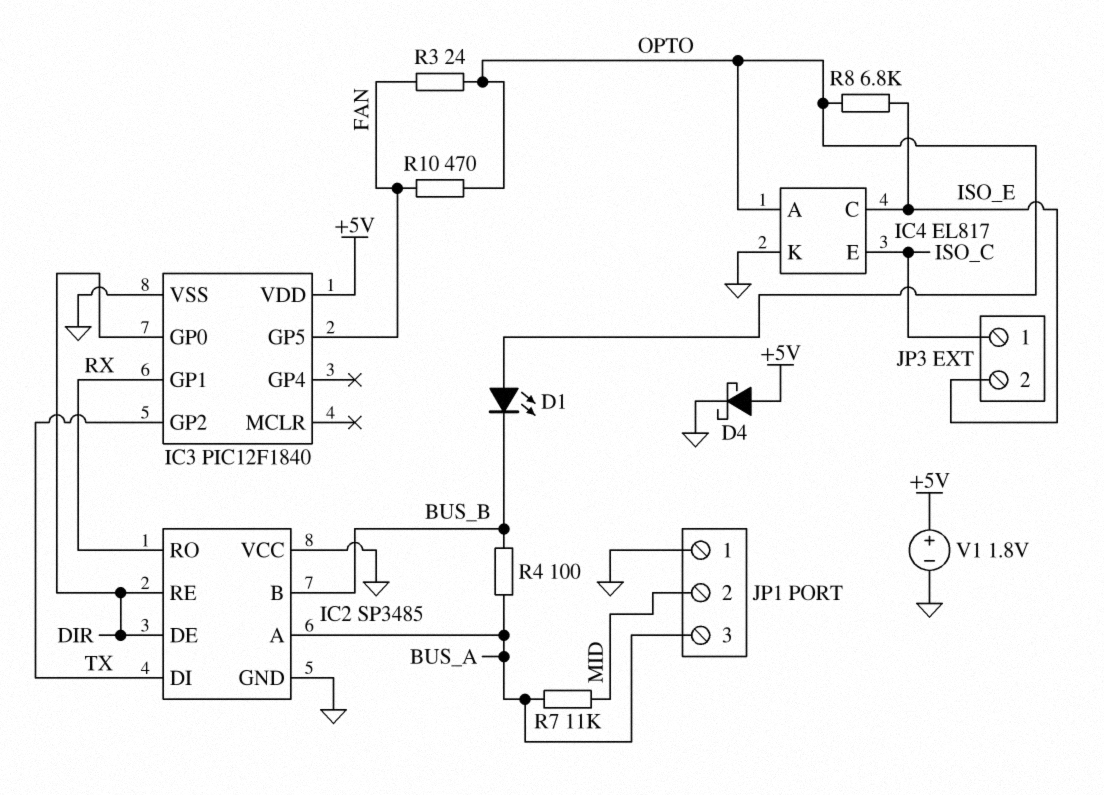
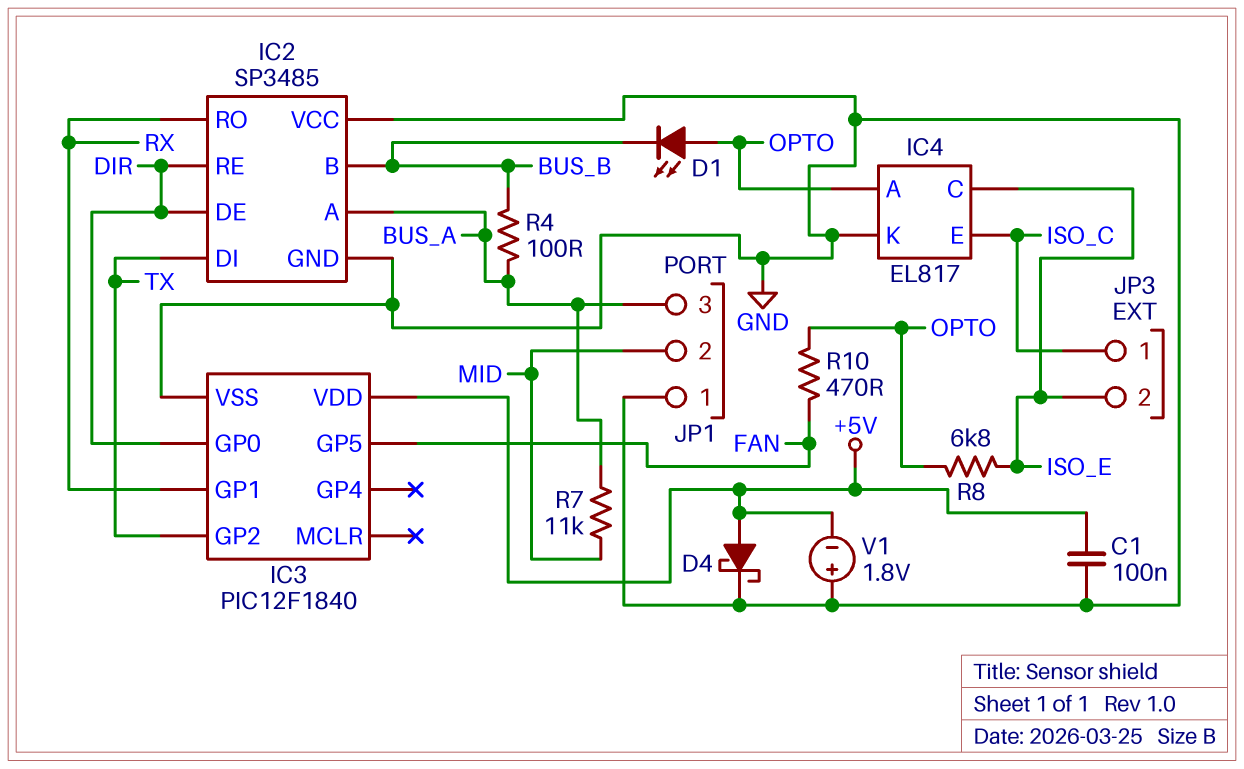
C1: none -> 100nF (+5V, GND)
R3: 24 (FAN, OPTO) -> none
V1: 1.8V (plus +5V, minus GND) -> 1.8V (plus GND, minus +5V)

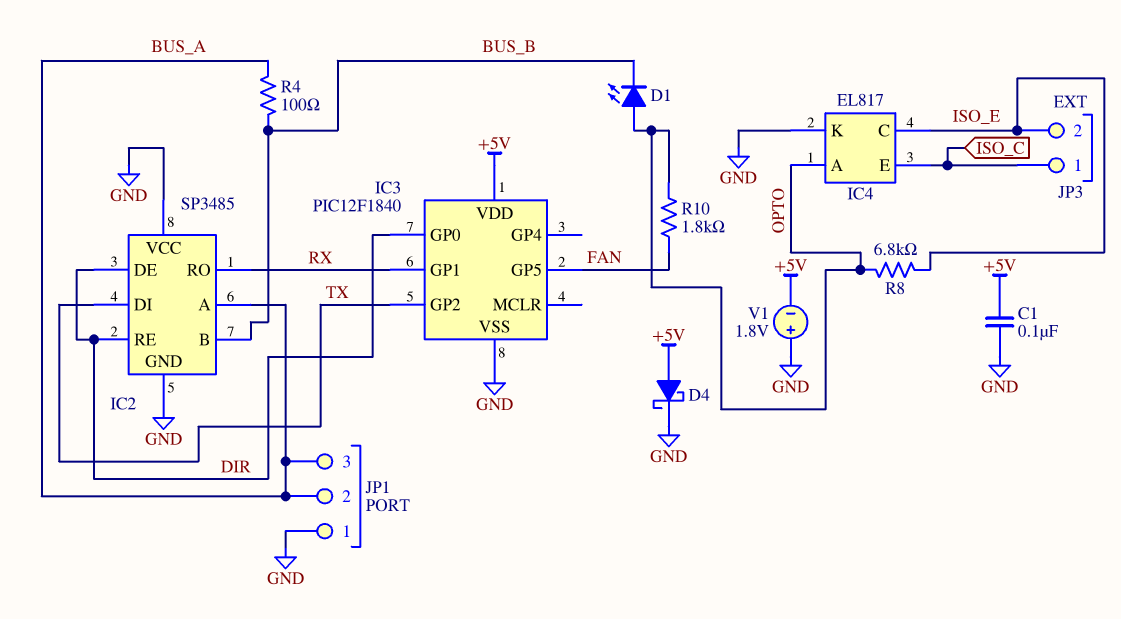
JP1 pin 2: MID -> BUS_A
R7: 11k (BUS_A, MID) -> none
R10: 470 (FAN, OPTO) -> 1.8k (FAN, OPTO)

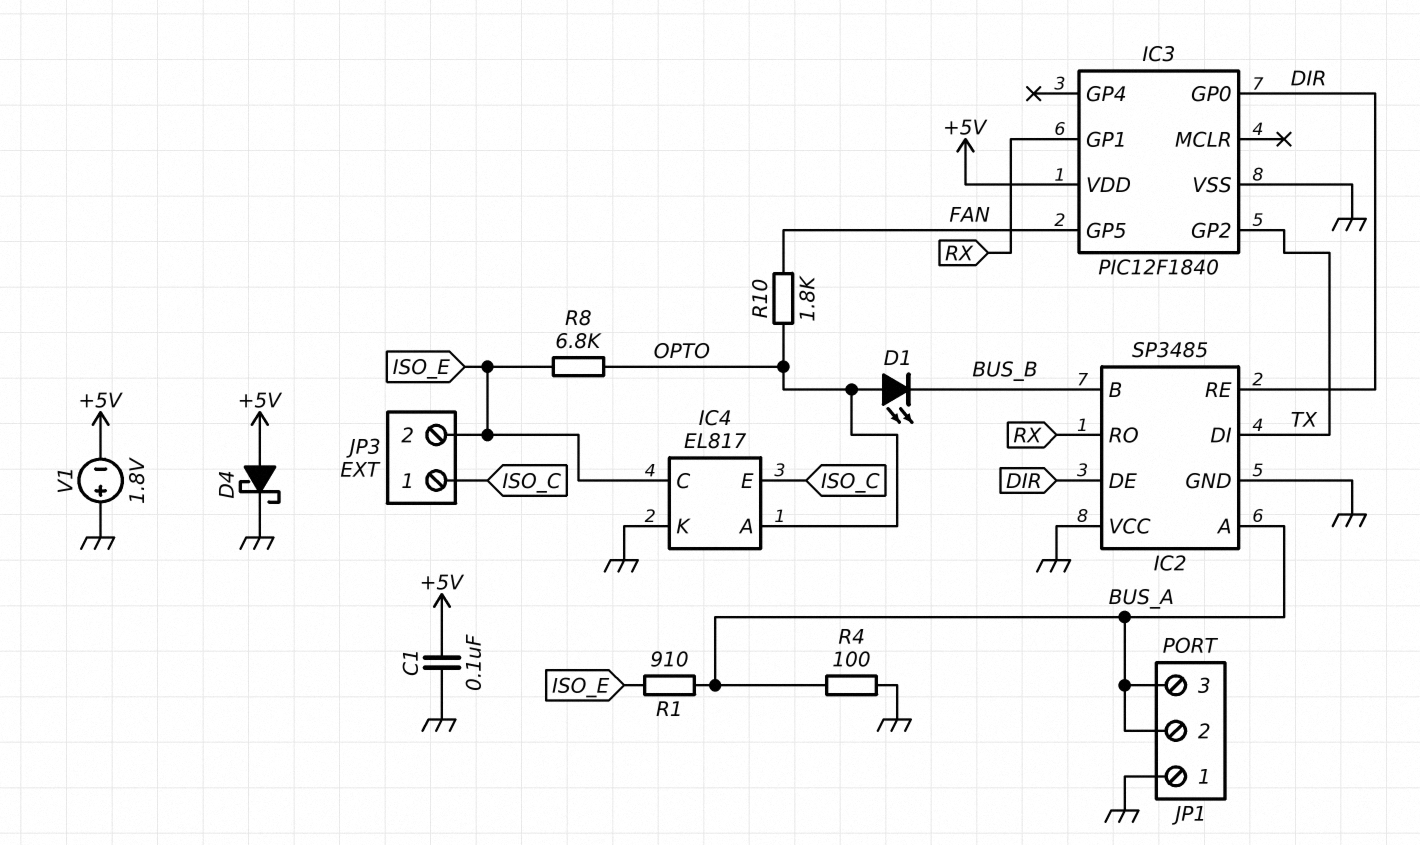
R1: none -> 910 (BUS_A, ISO_E)
R4: 100 (BUS_A, BUS_B) -> 100 (BUS_A, GND)

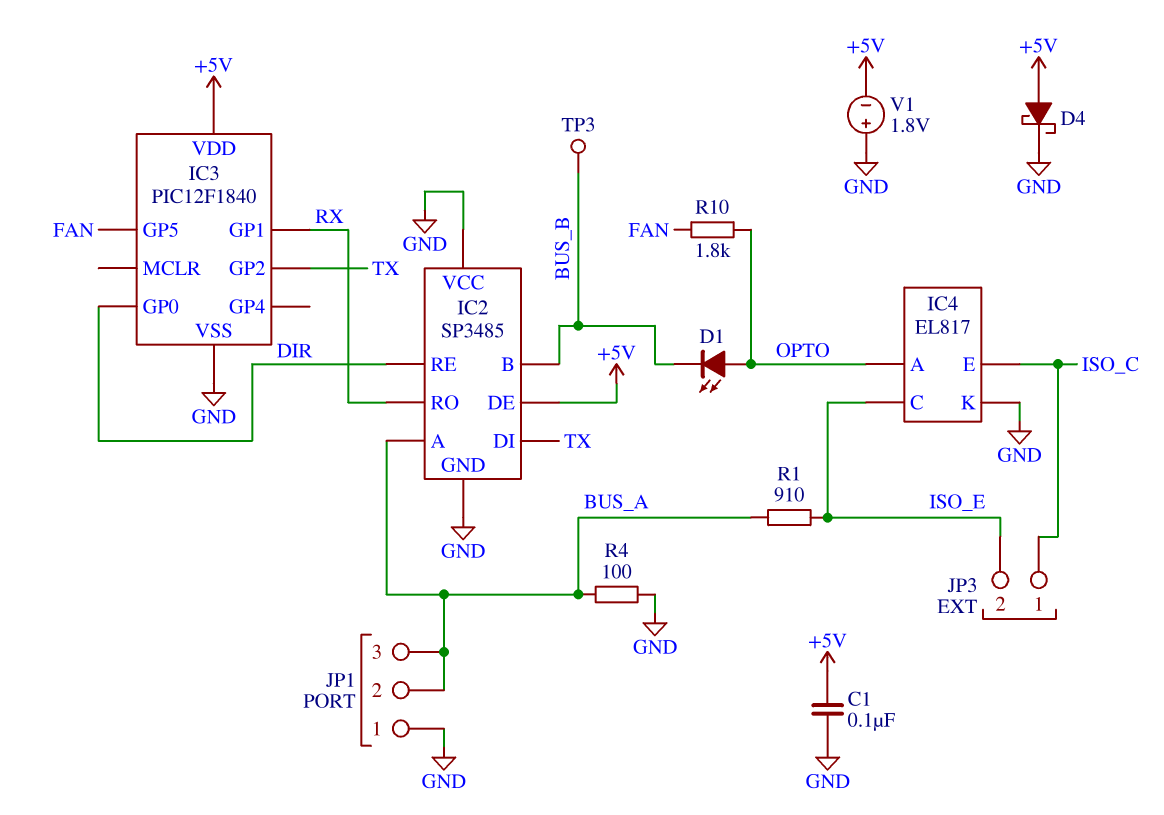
IC2 pin DE: DIR -> +5V
R8: 6.8k (ISO_E, OPTO) -> none
TP3: none -> test point (BUS_B)

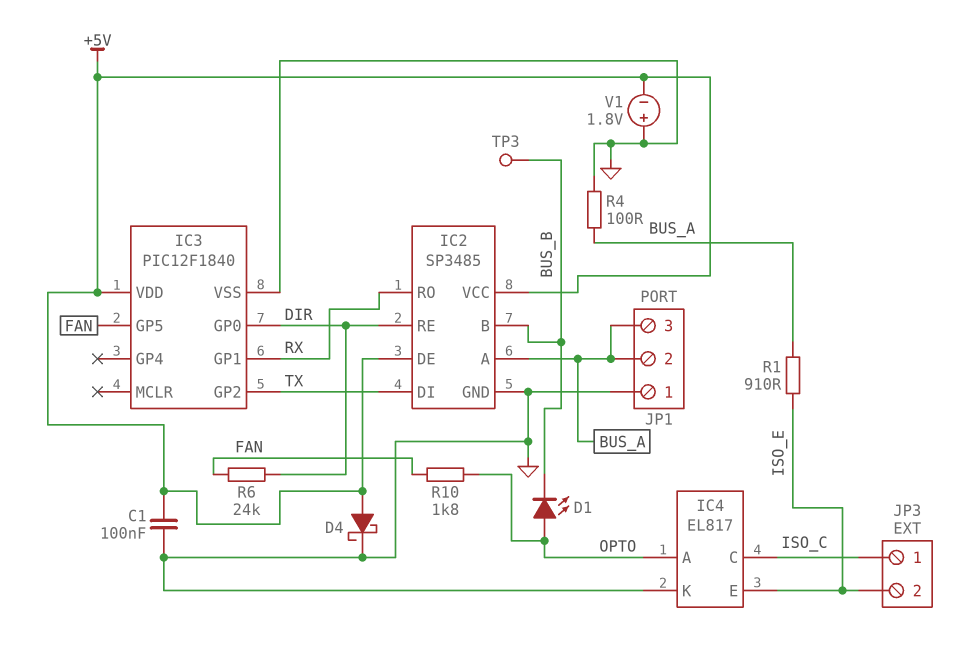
IC2 pin VCC: GND -> +5V
IC4 pin C: ISO_E -> ISO_C
IC4 pin E: ISO_C -> ISO_E
R6: none -> 24k (DIR, FAN)

